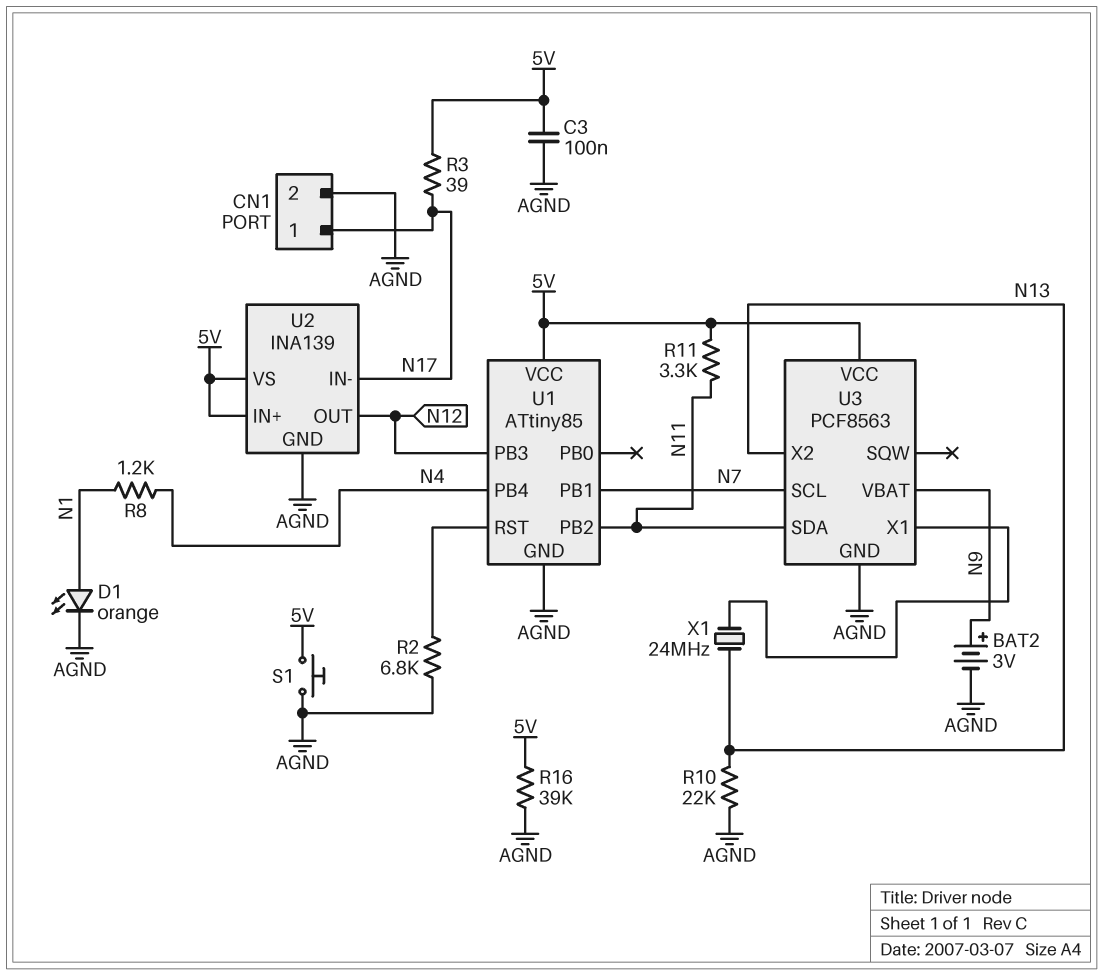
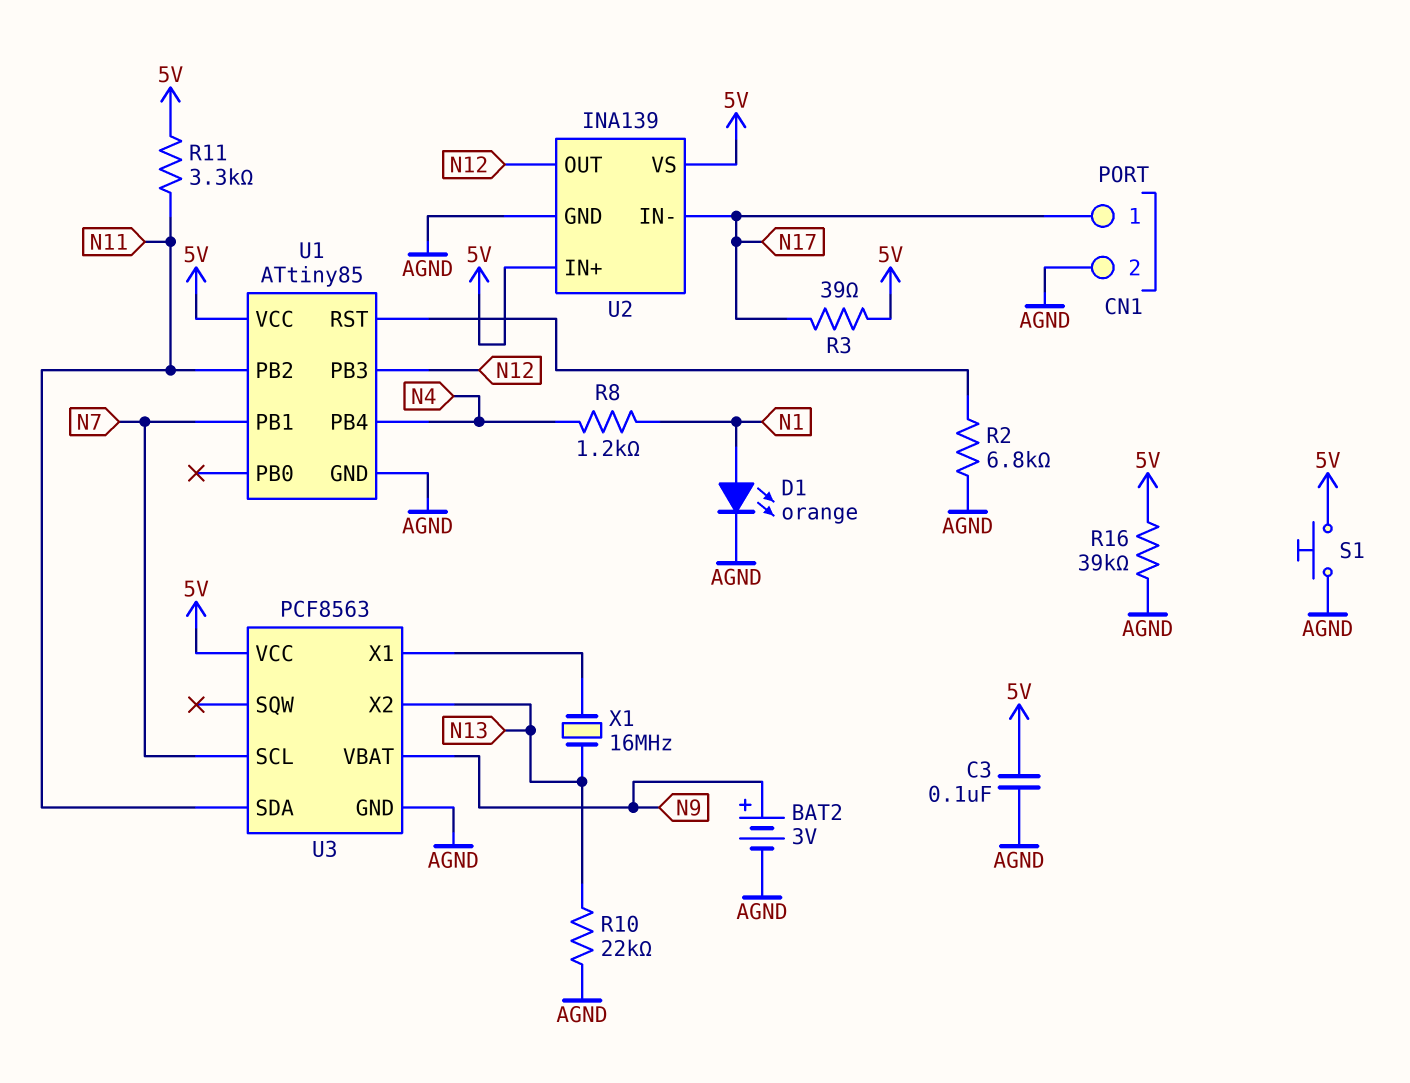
X1: 24MHz (N13, U3/X1) -> 16MHz (N13, U3/X1)

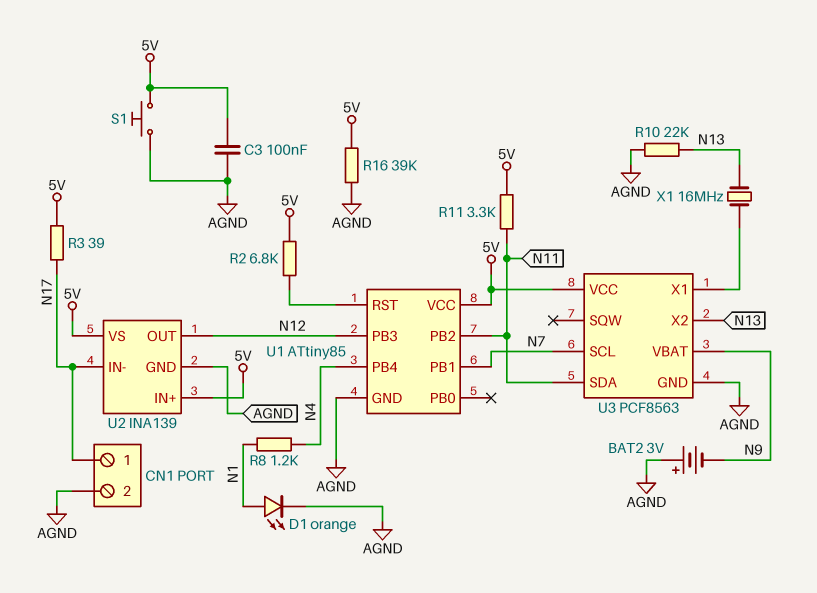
BAT2: 3V (plus N9, minus AGND) -> 3V (plus AGND, minus N9)
R2: 6.8k (AGND, U1/RST) -> 6.8k (5V, U1/RST)

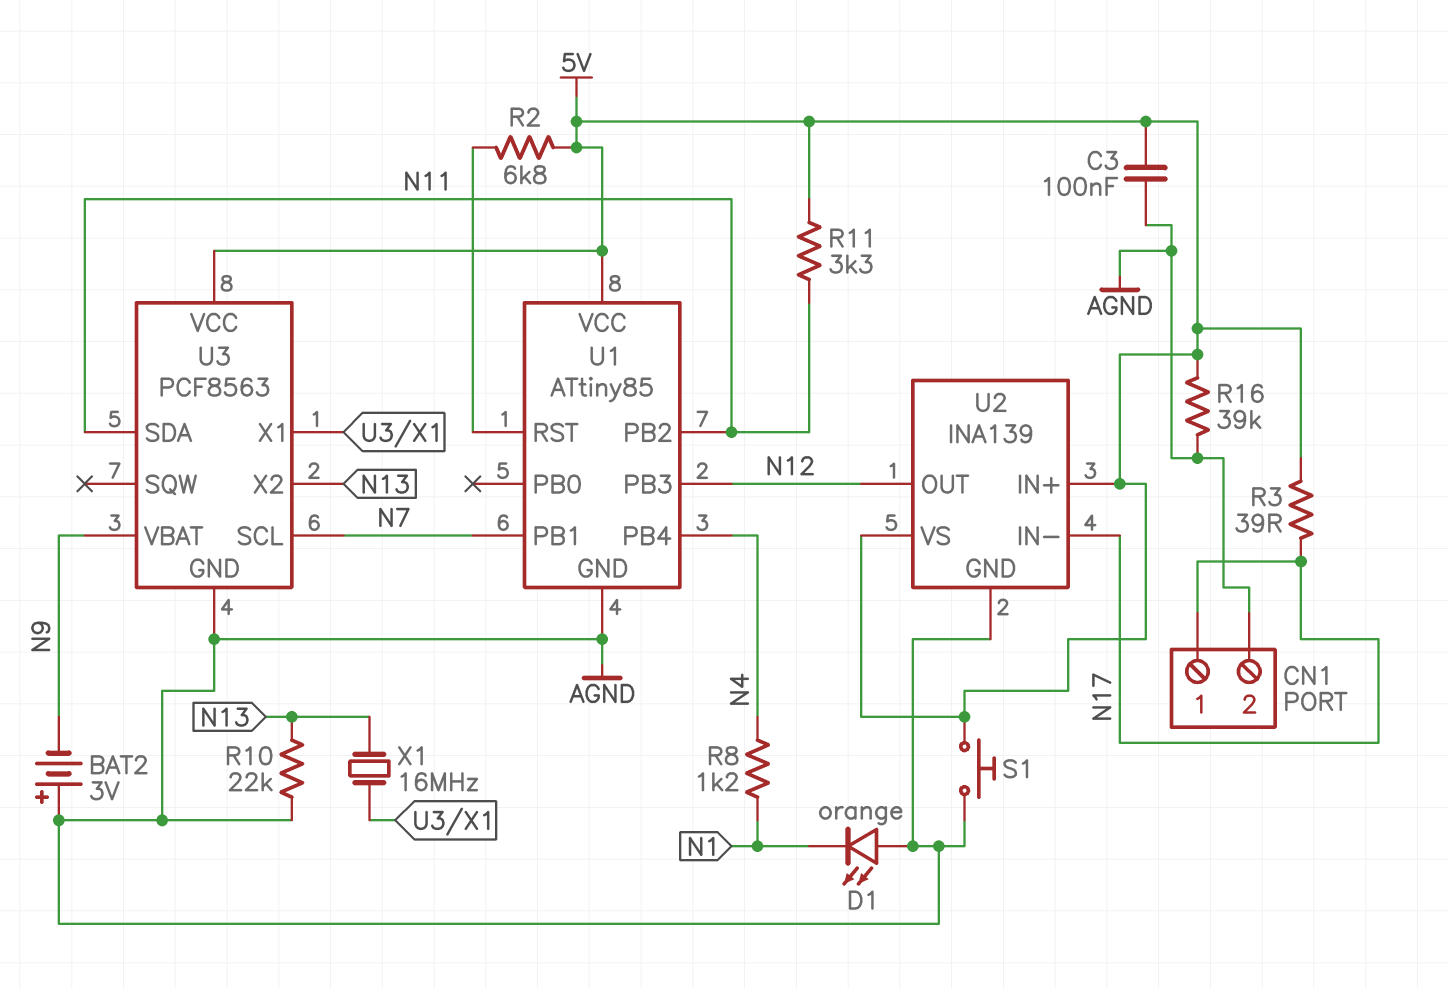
D1: LED orange (A N1, K AGND) -> LED orange (A AGND, K N1)

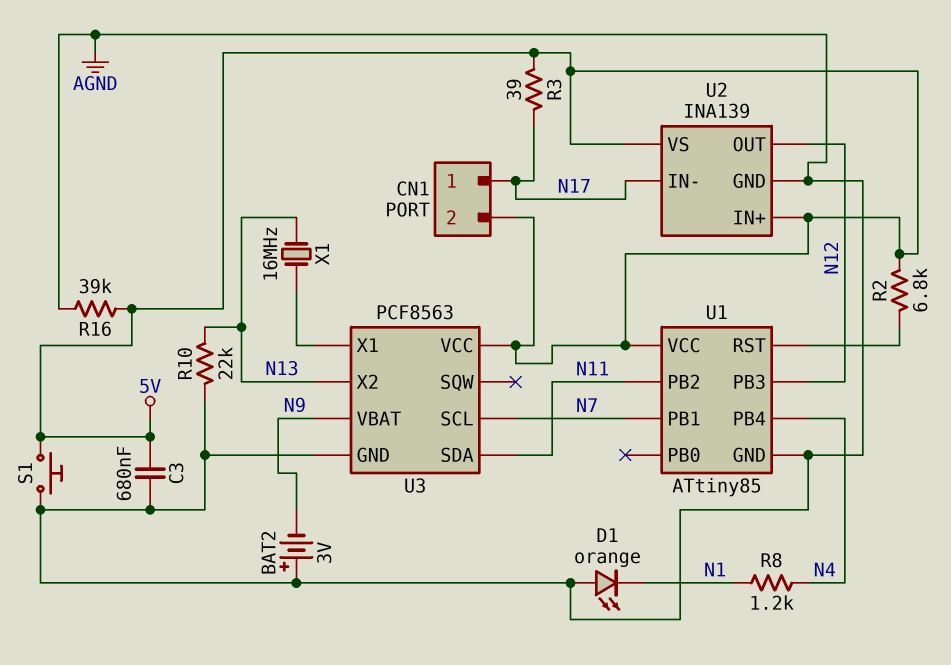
C3: 100nF (5V, AGND) -> 680nF (5V, AGND)
CN1 pin 2: AGND -> 5V
R11: 3.3k (5V, N11) -> none

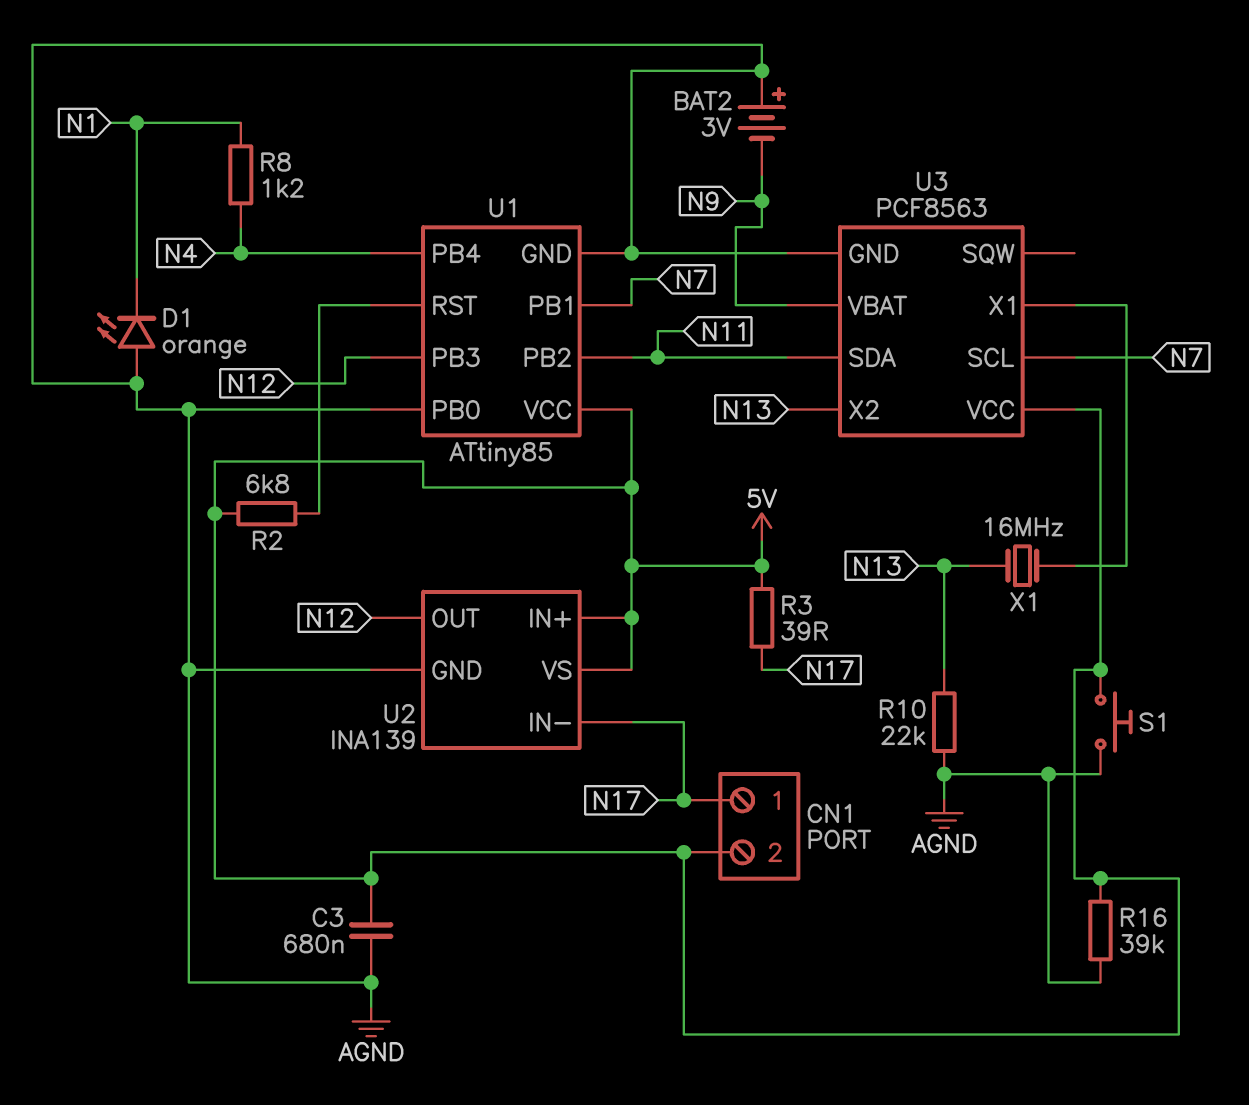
U1 pin PB0: none -> AGND

